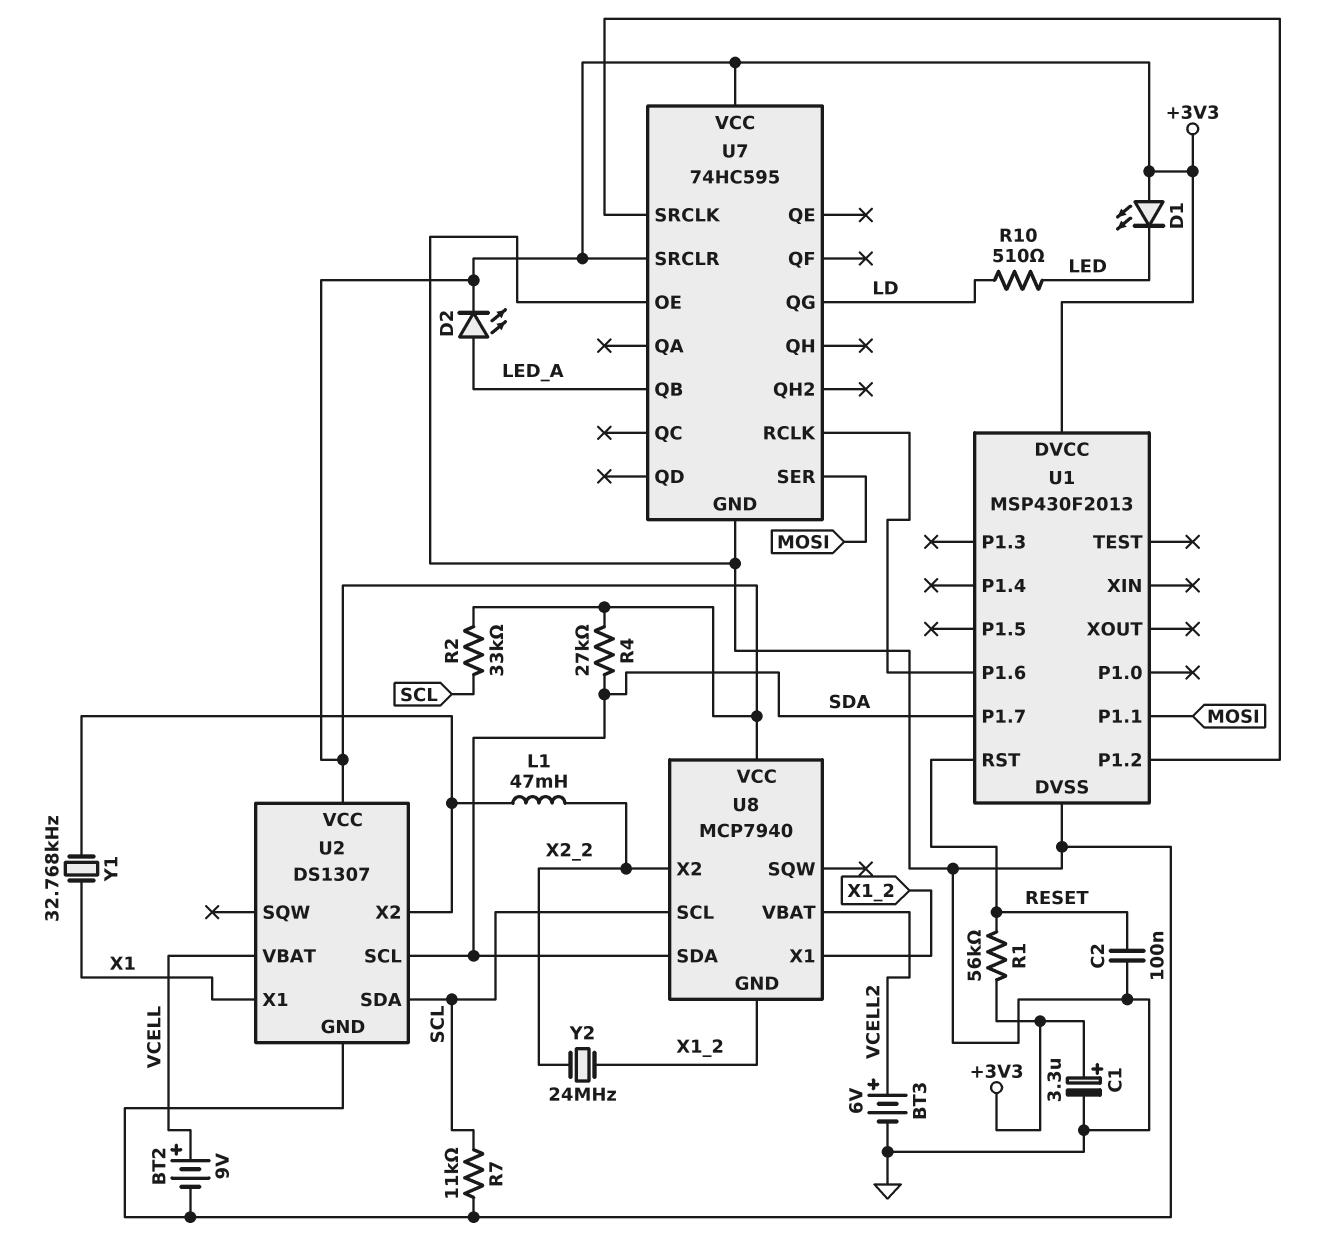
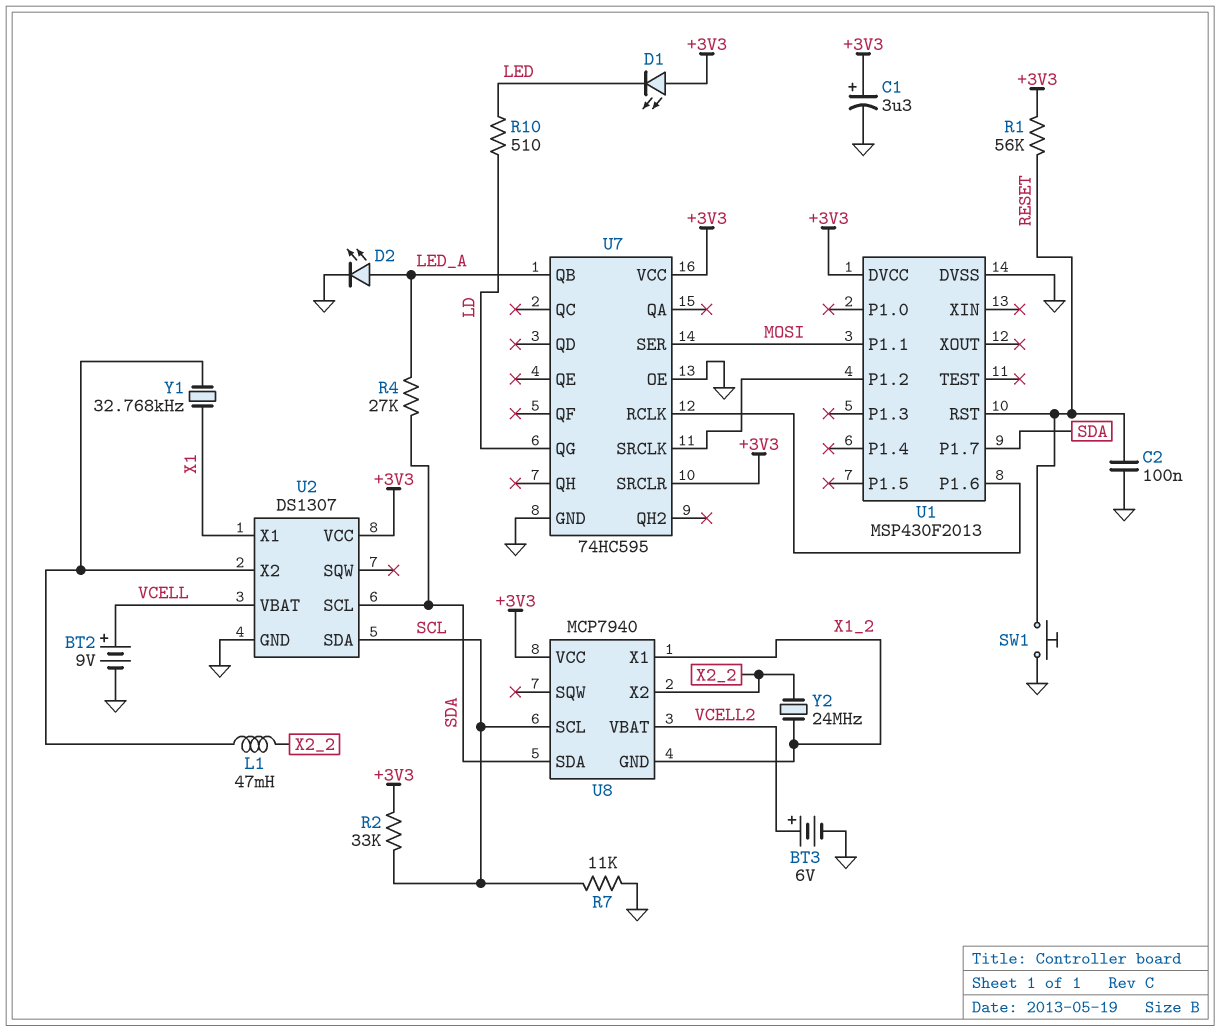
D2: LED (A LED_A, K +3V3) -> LED (A LED_A, K GND)
R4: 27k (+3V3, SDA) -> 27k (LED_A, SDA)
SW1: none -> button (GND, RESET)

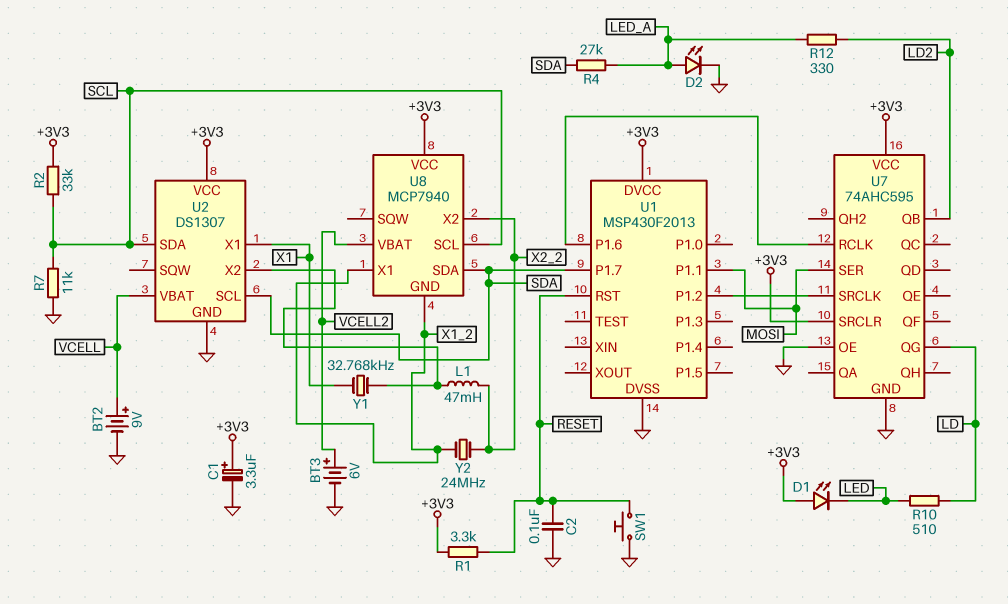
R1: 56k (+3V3, RESET) -> 3.3k (+3V3, RESET)
R12: none -> 330 (LD2, LED_A)
U7: 74HC595 -> 74AHC595
U7 pin QB: LED_A -> LD2

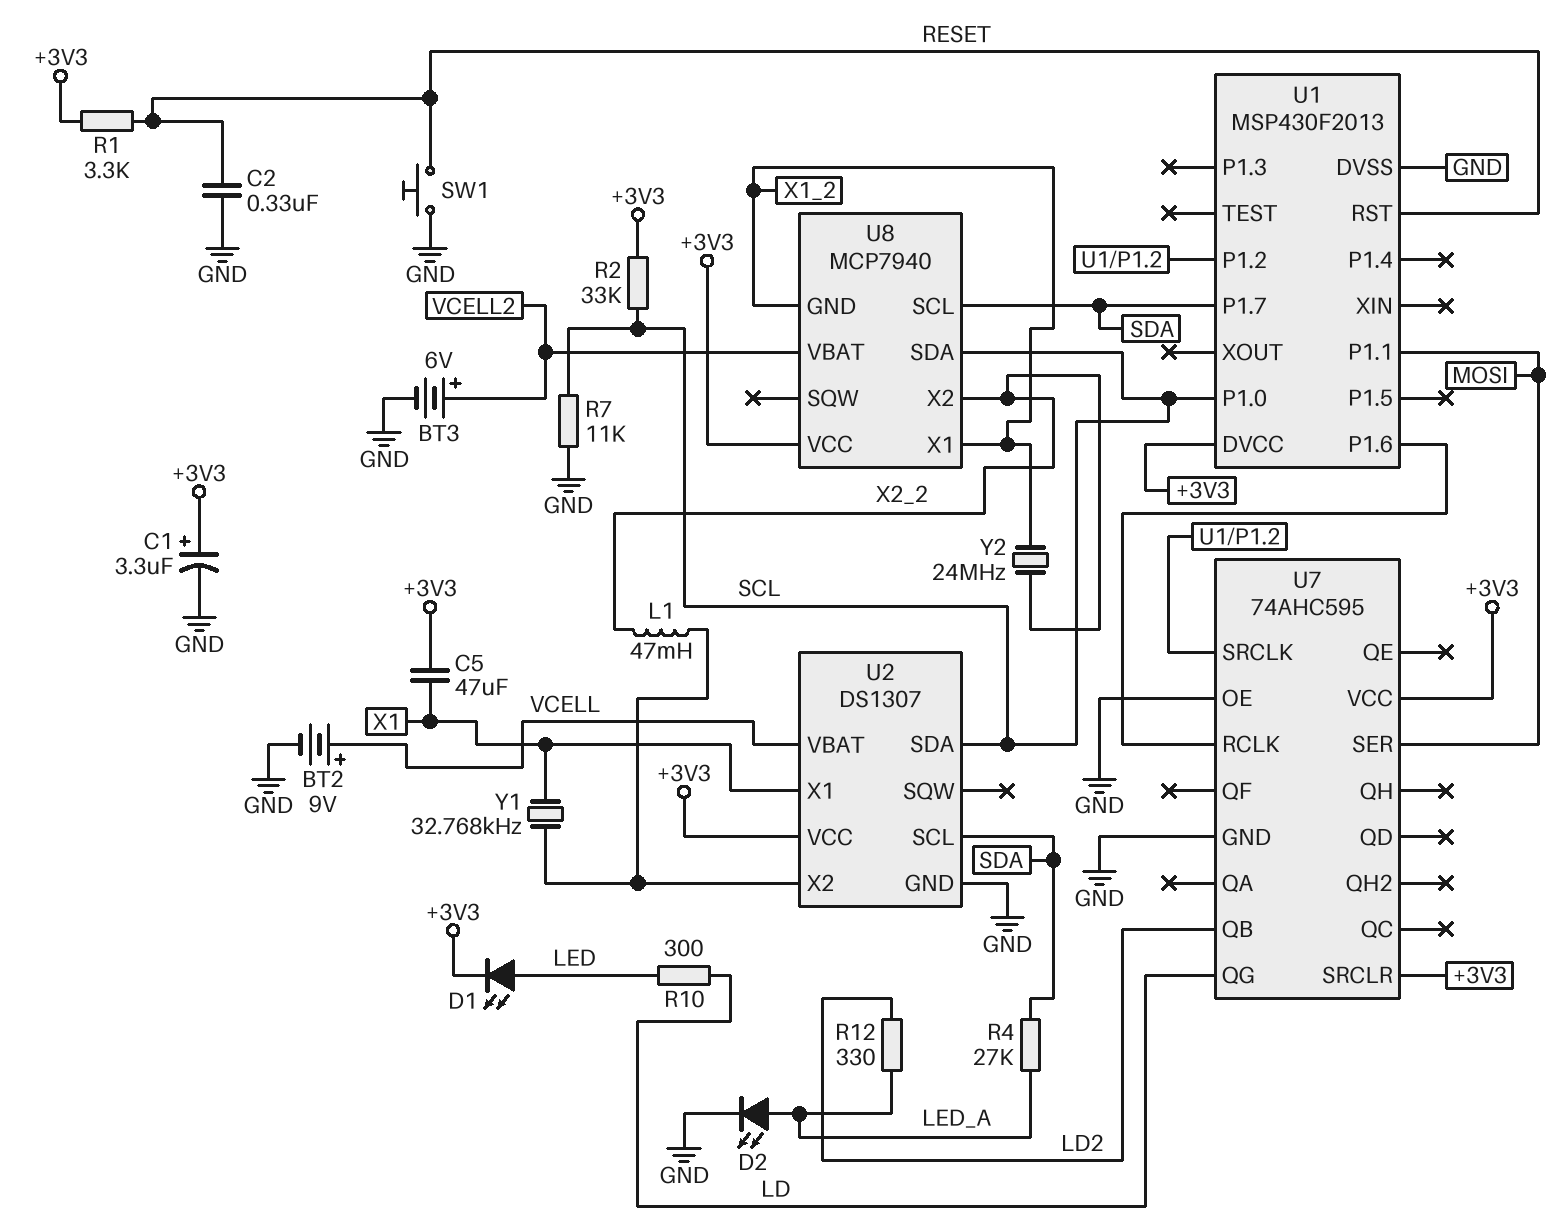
C2: 100nF (GND, RESET) -> 330nF (GND, RESET)
C5: none -> 47uF (+3V3, X1)
D1: LED (A +3V3, K LED) -> LED (A LED, K +3V3)
R10: 510 (LD, LED) -> 300 (LD, LED)
U1 pin P1.0: none -> SCL
U8 pin SCL: SCL -> SDA
U8 pin SDA: SDA -> SCL

